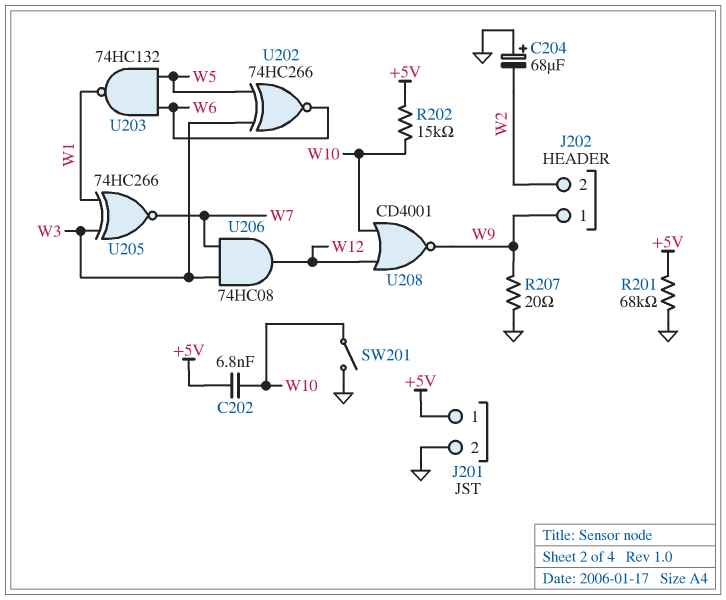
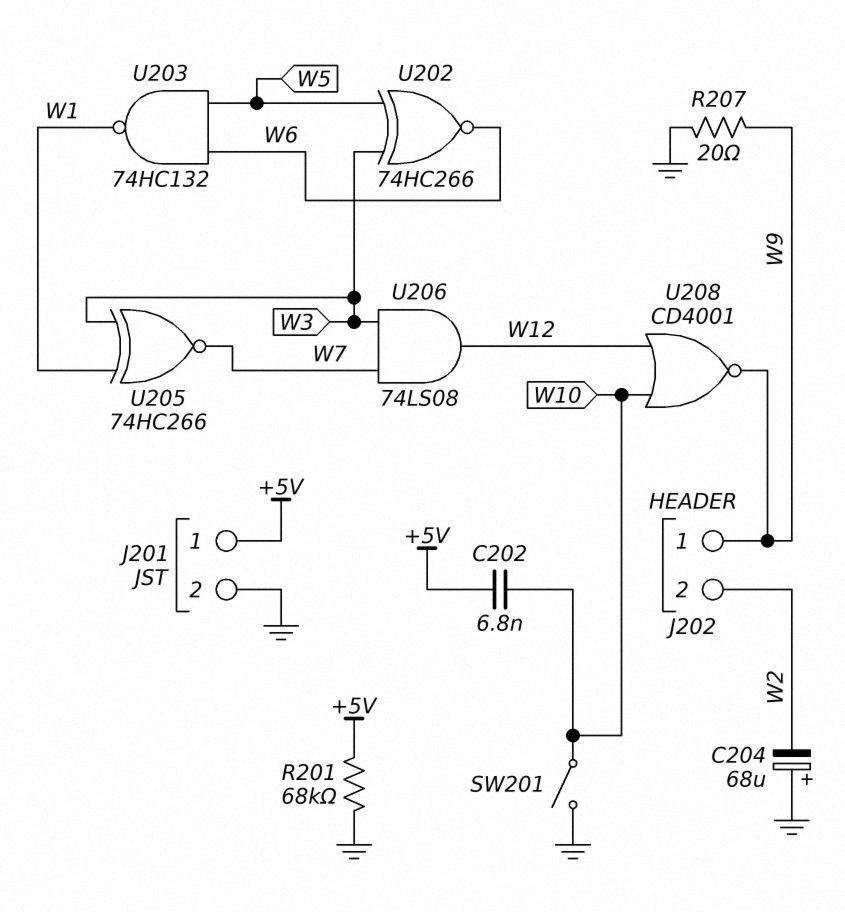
R202: 15k (+5V, W10) -> none
U206: AND 74HC08 (in W3, in W7, out W12) -> AND 74LS08 (in W3, in W7, out W12)

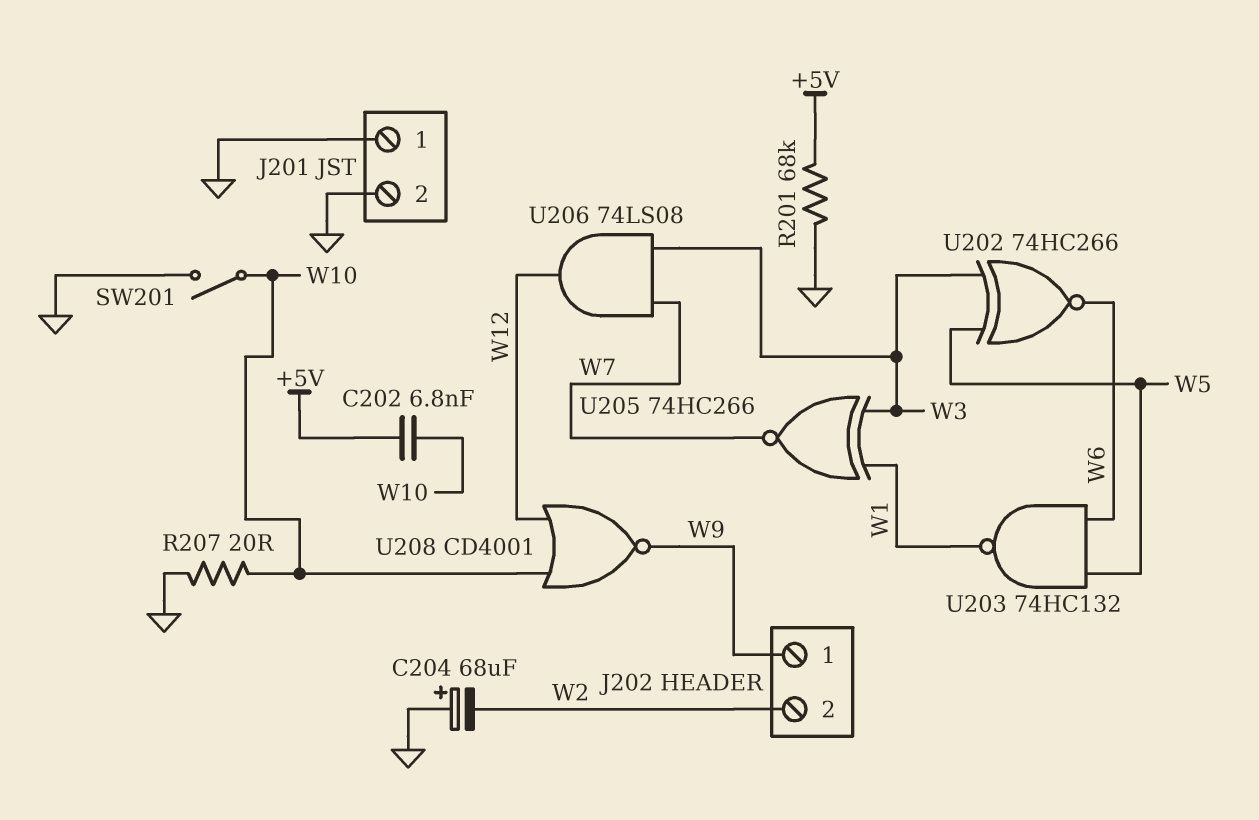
J201 pin 1: +5V -> GND
R207: 20 (GND, W9) -> 20 (GND, W10)

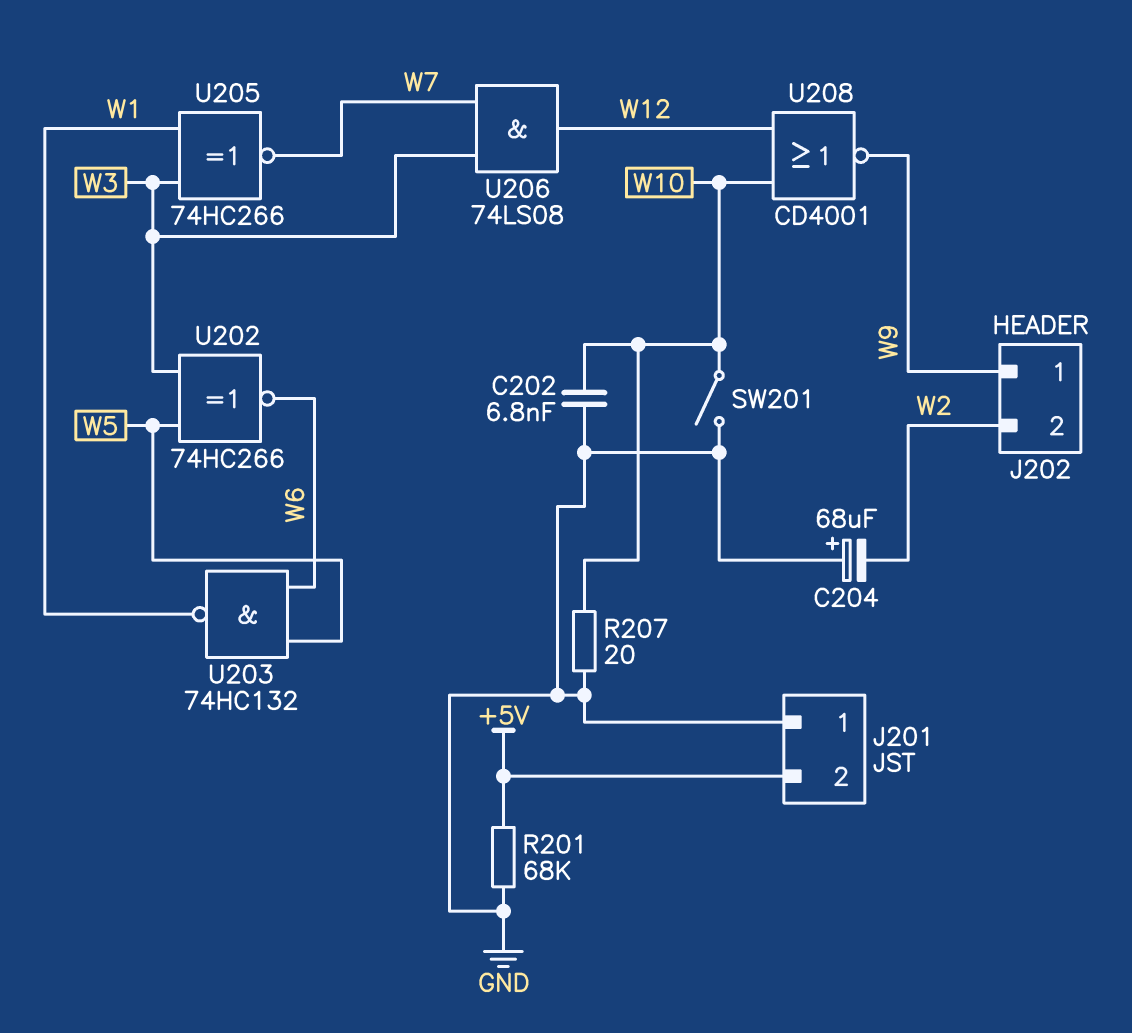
C202: 6.8nF (+5V, W10) -> 6.8nF (GND, W10)
J201 pin 2: GND -> +5V

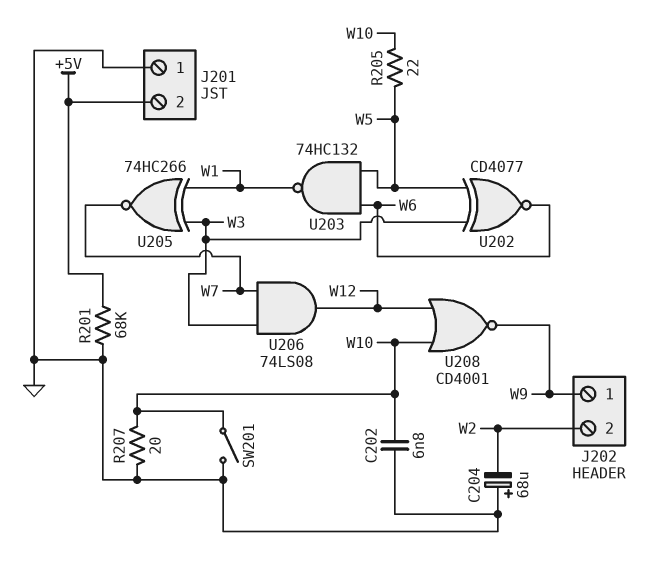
R205: none -> 22 (W5, W10)
U202: XNOR 74HC266 (in W3, in W5, out W6) -> XNOR CD4077 (in W3, in W5, out W6)

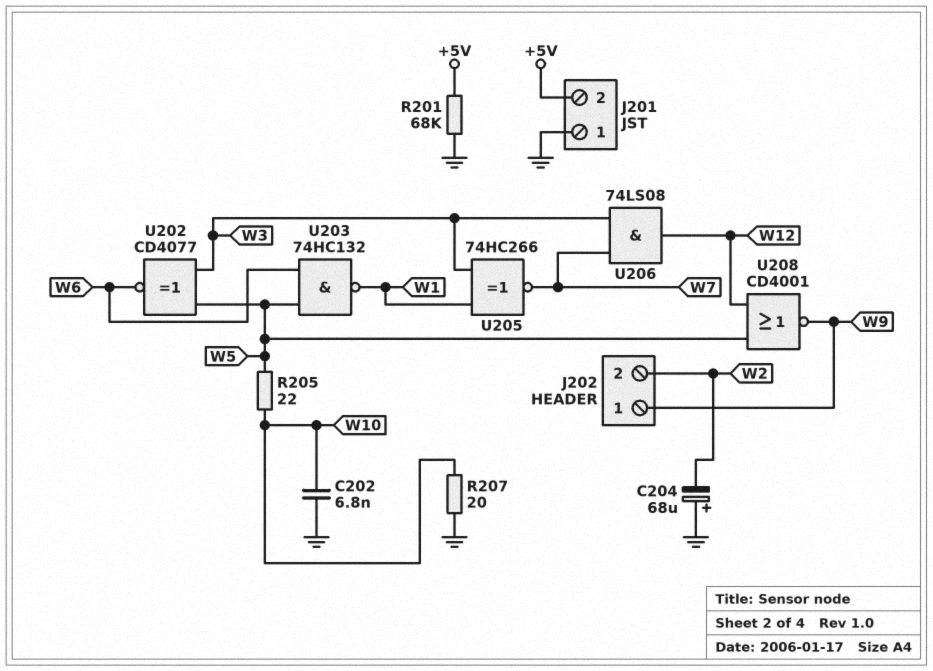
SW201: switch (GND, W10) -> none
U208: NOR CD4001 (in W10, in W12, out W9) -> NOR CD4001 (in W5, in W12, out W9)

